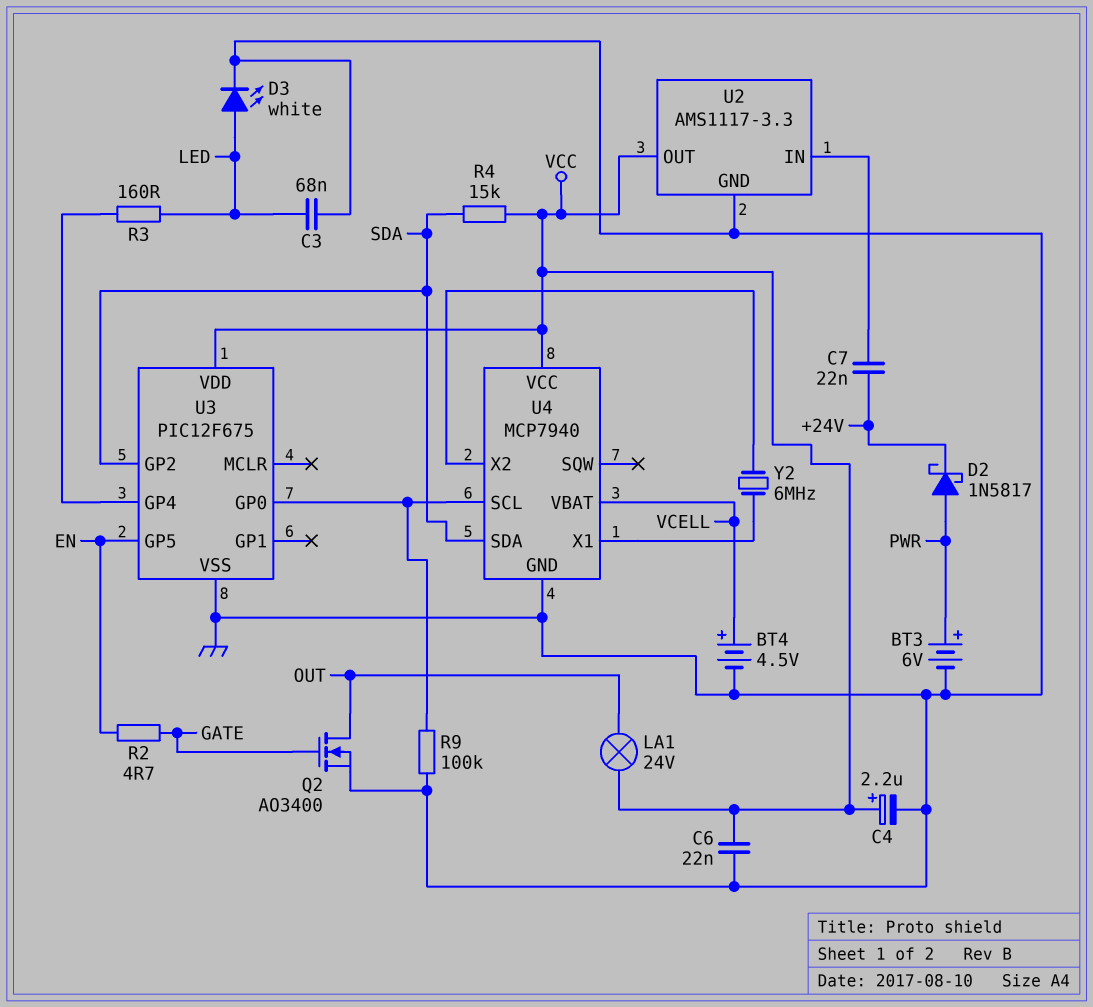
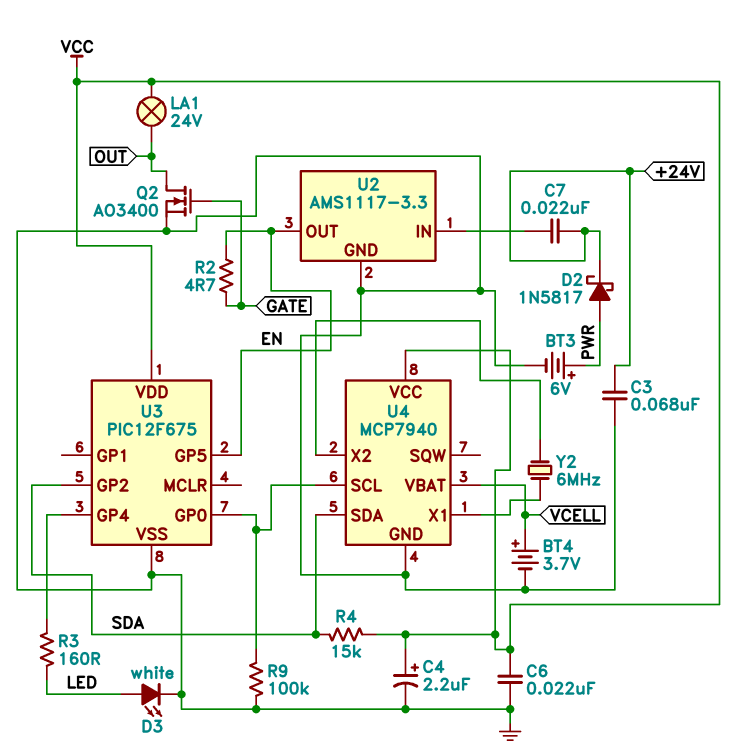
BT4: 4.5V (plus VCELL, minus GND) -> 3.7V (plus VCELL, minus GND)
C3: 68nF (GND, LED) -> 68nF (+24V, GND)
U2 pin OUT: VCC -> EN

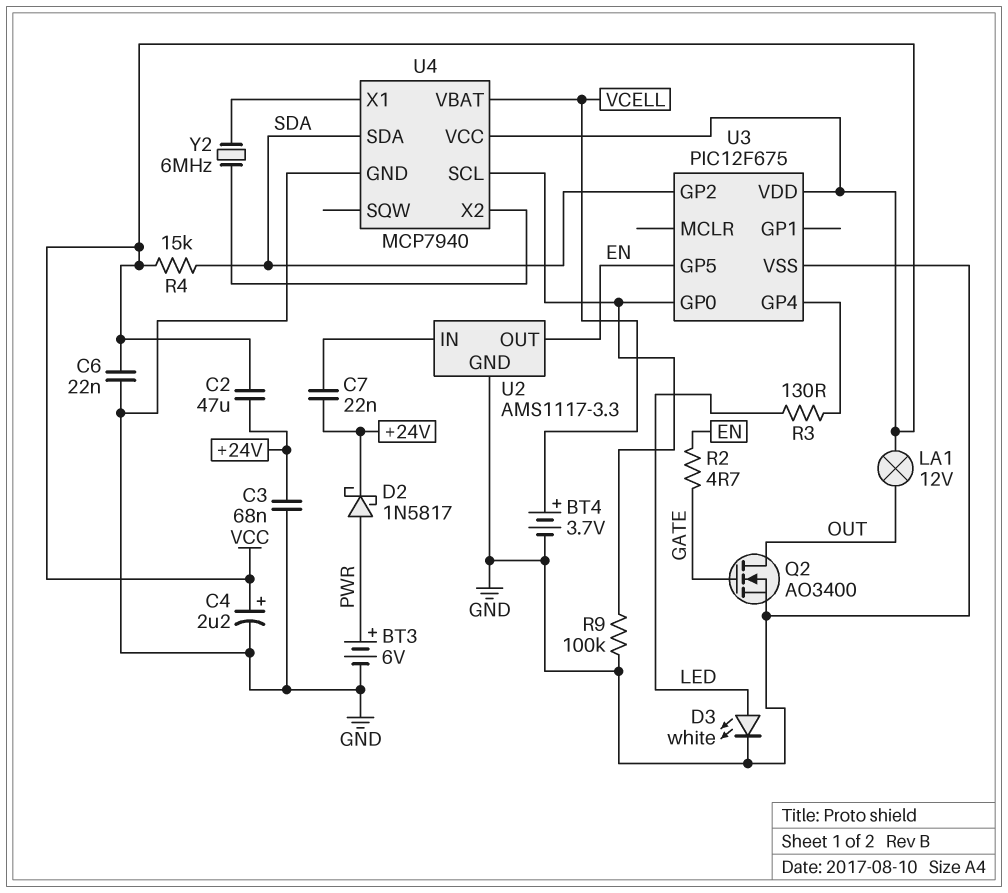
C2: none -> 47uF (+24V, VCC)
LA1: lamp 24V (OUT, VCC) -> lamp 12V (OUT, VCC)
R3: 160 (LED, U3/GP4) -> 130 (LED, U3/GP4)

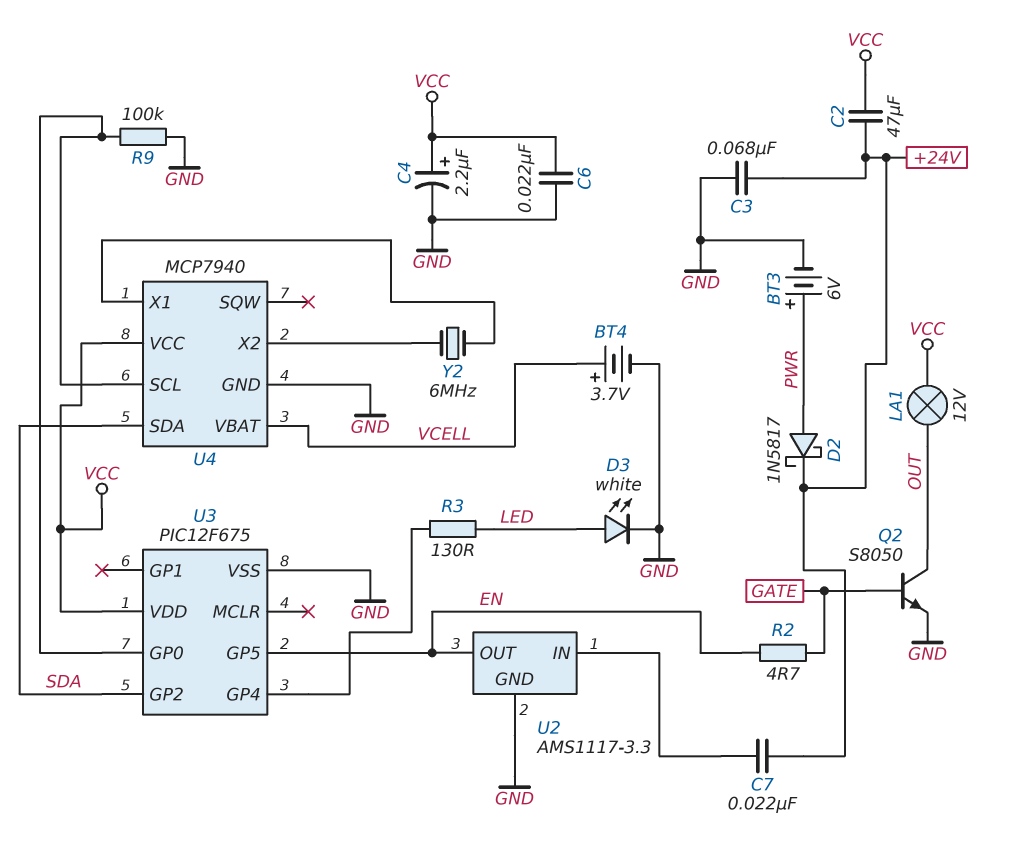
Q2: NMOS AO3400 (G GATE, D OUT, S GND) -> NPN S8050 (B GATE, C OUT, E GND)
R4: 15k (SDA, VCC) -> none

